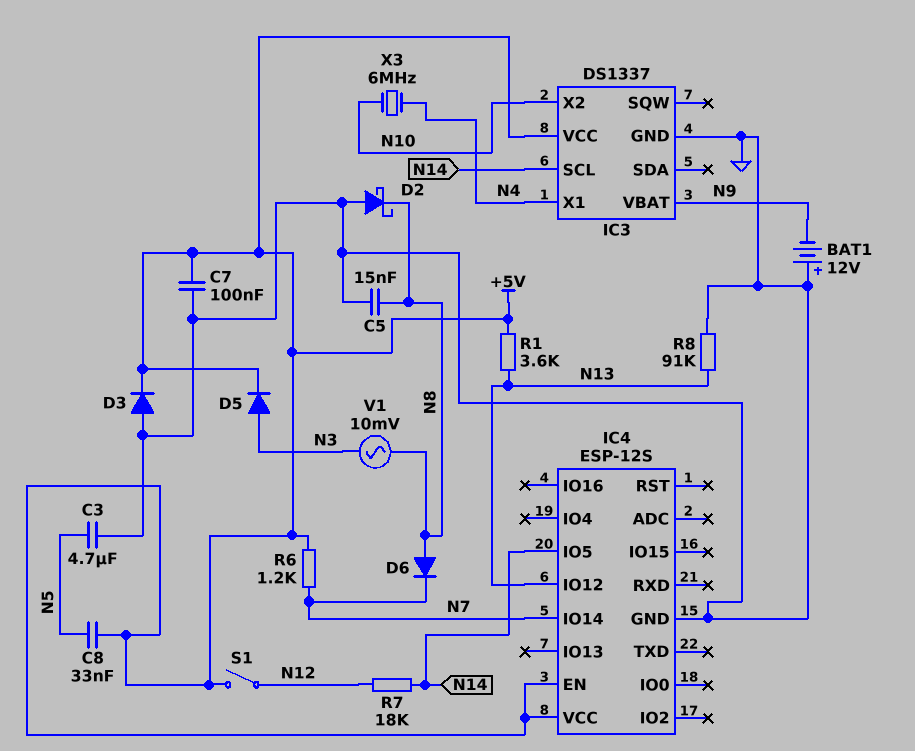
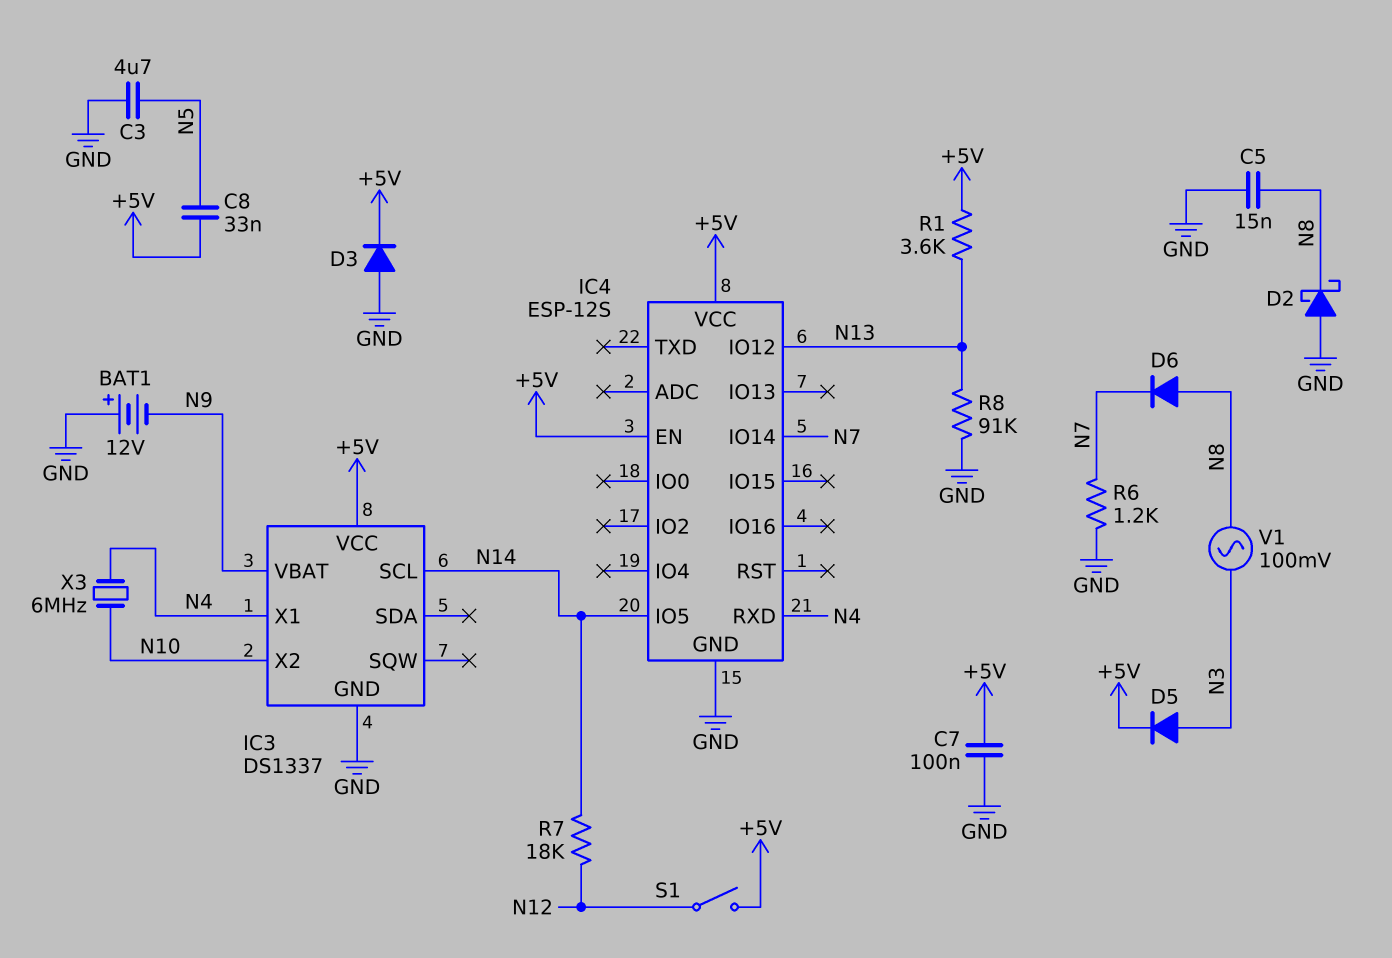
IC4 pin RXD: none -> N4
R6: 1.2k (+5V, N7) -> 1.2k (GND, N7)
V1: AC 10mV (N3, N8) -> AC 100mV (N3, N8)

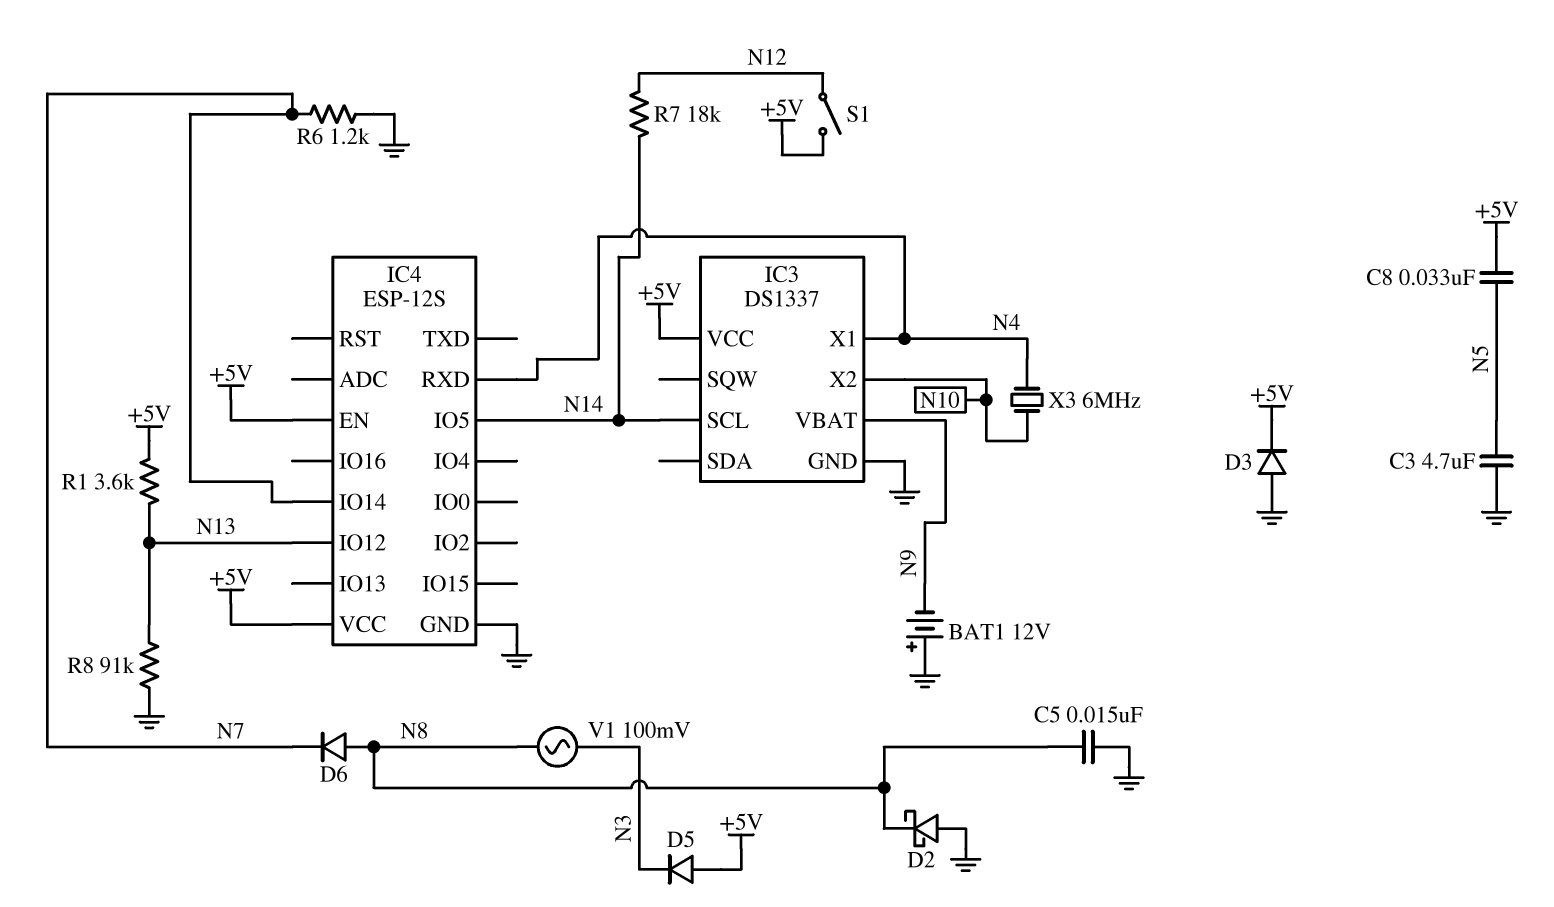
C7: 100nF (+5V, GND) -> none
D5: diode (A N3, K +5V) -> diode (A +5V, K N3)

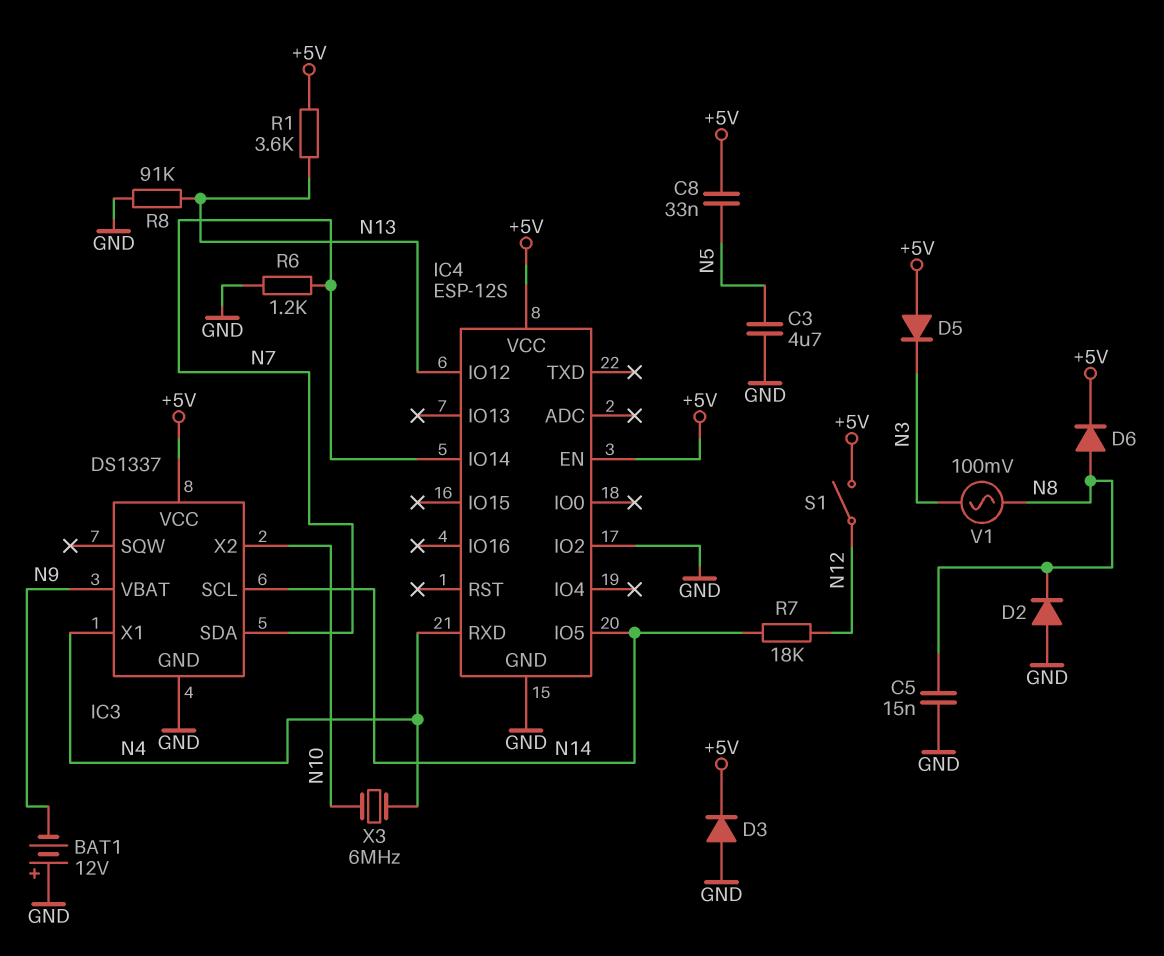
D2: schottky (A GND, K N8) -> diode (A GND, K N8)
D6: diode (A N8, K N7) -> diode (A N8, K +5V)
IC3 pin SDA: none -> N7
IC4 pin IO2: none -> GND

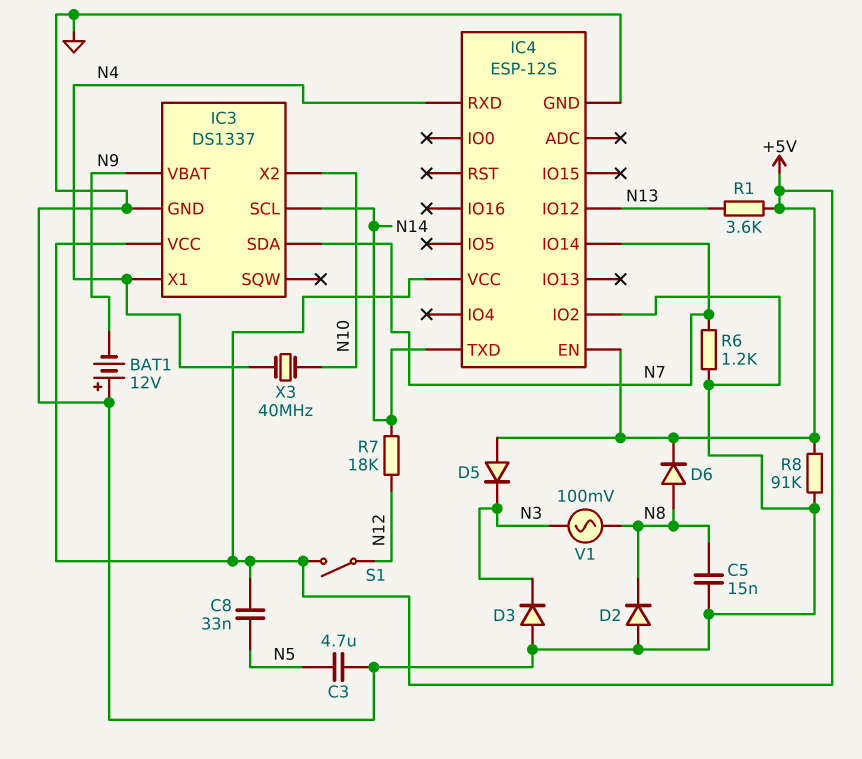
D3: diode (A GND, K +5V) -> diode (A GND, K N3)
IC4 pin IO5: N14 -> none
IC4 pin TXD: none -> N14
R8: 91k (GND, N13) -> 91k (+5V, GND)
X3: 6MHz (N4, N10) -> 40MHz (N4, N10)

